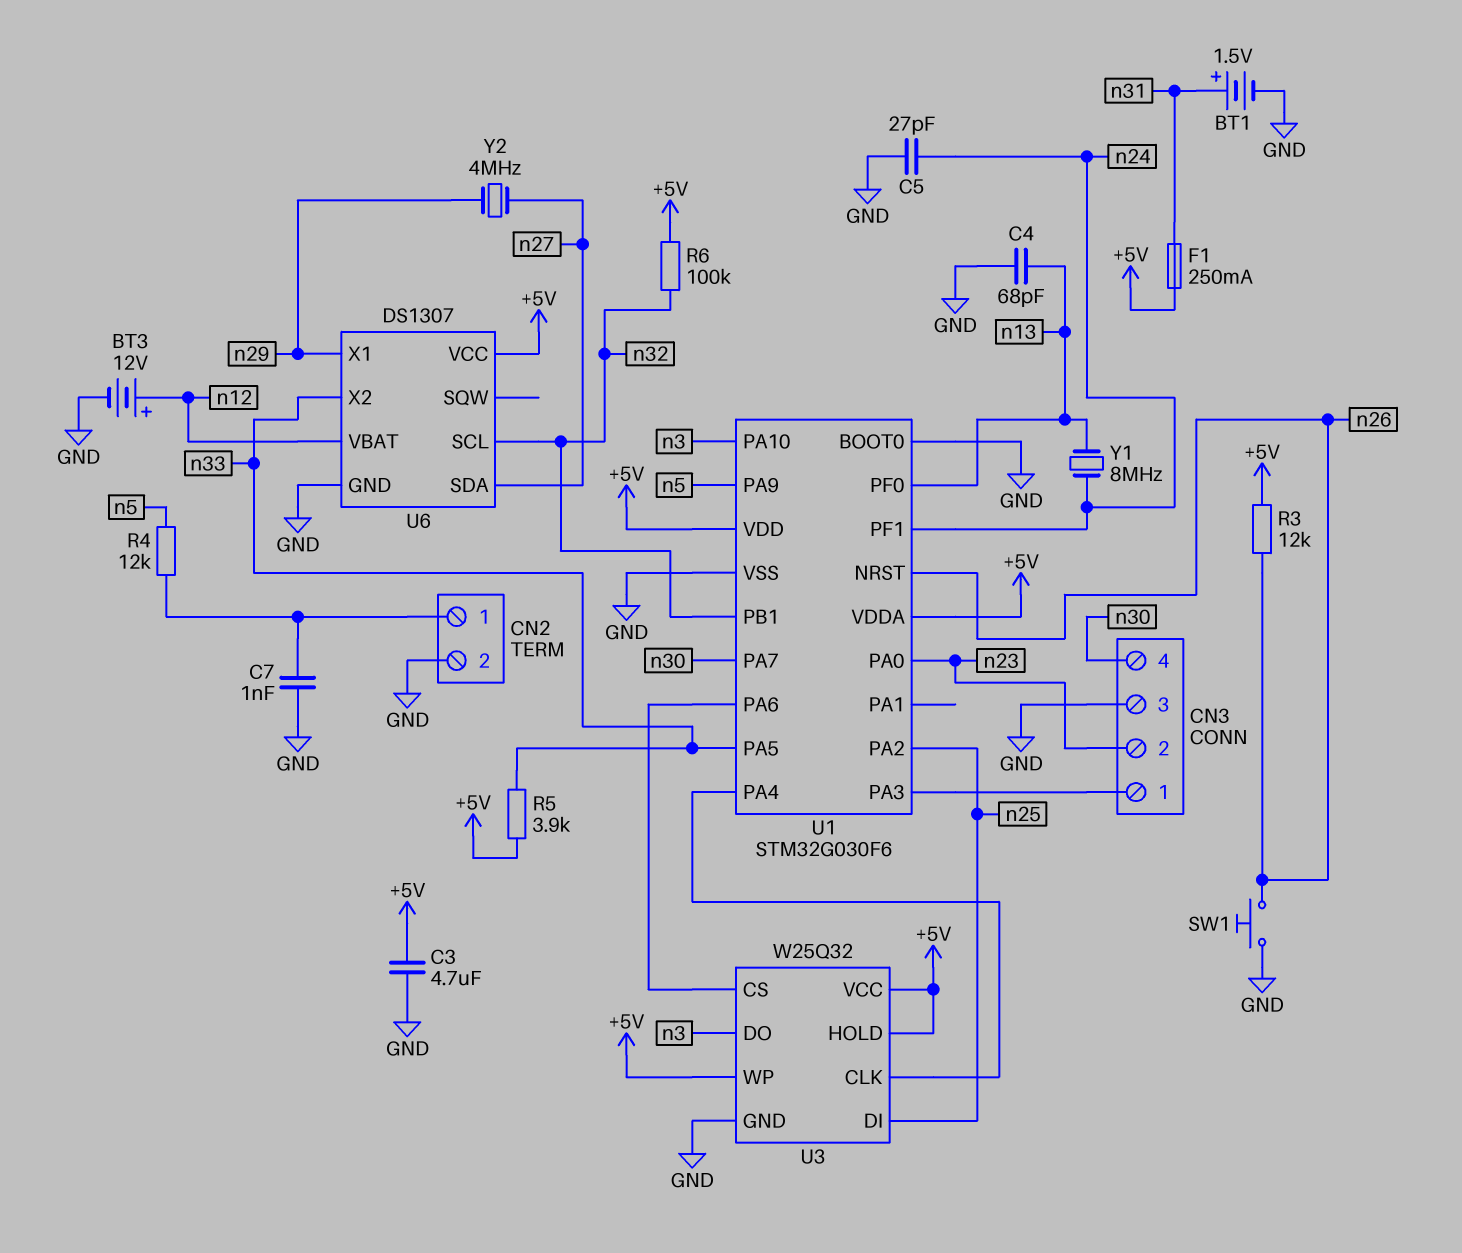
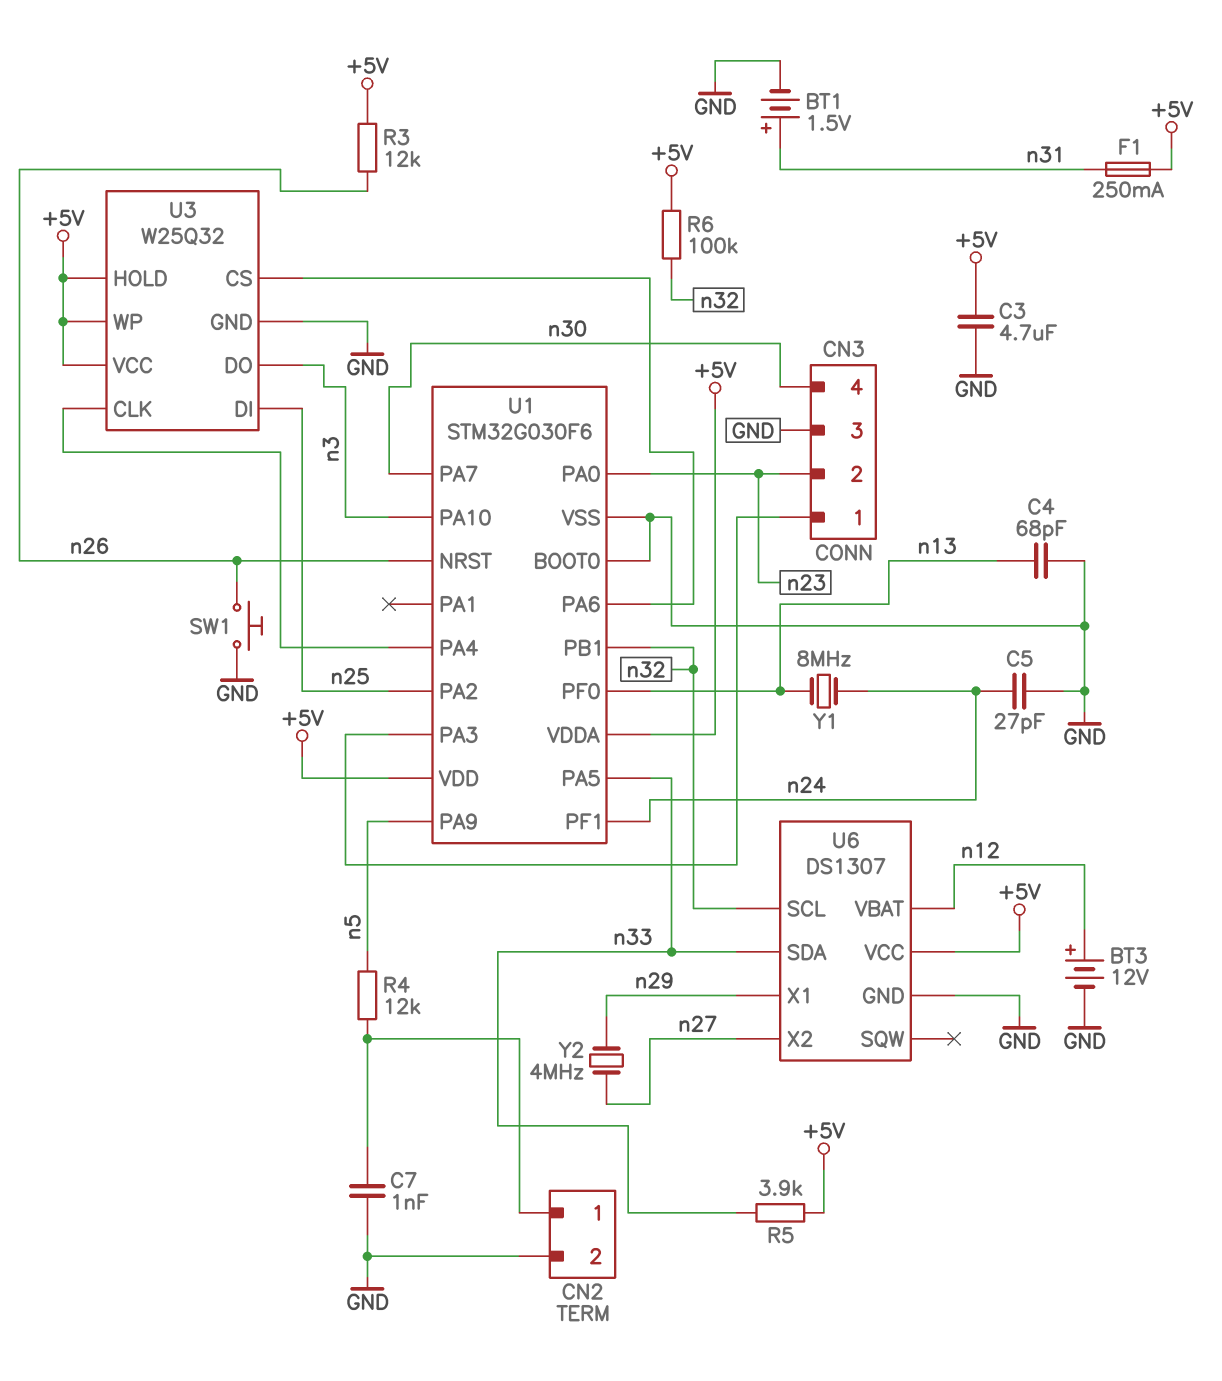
U6 pin SDA: n27 -> n33
U6 pin X2: n33 -> n27

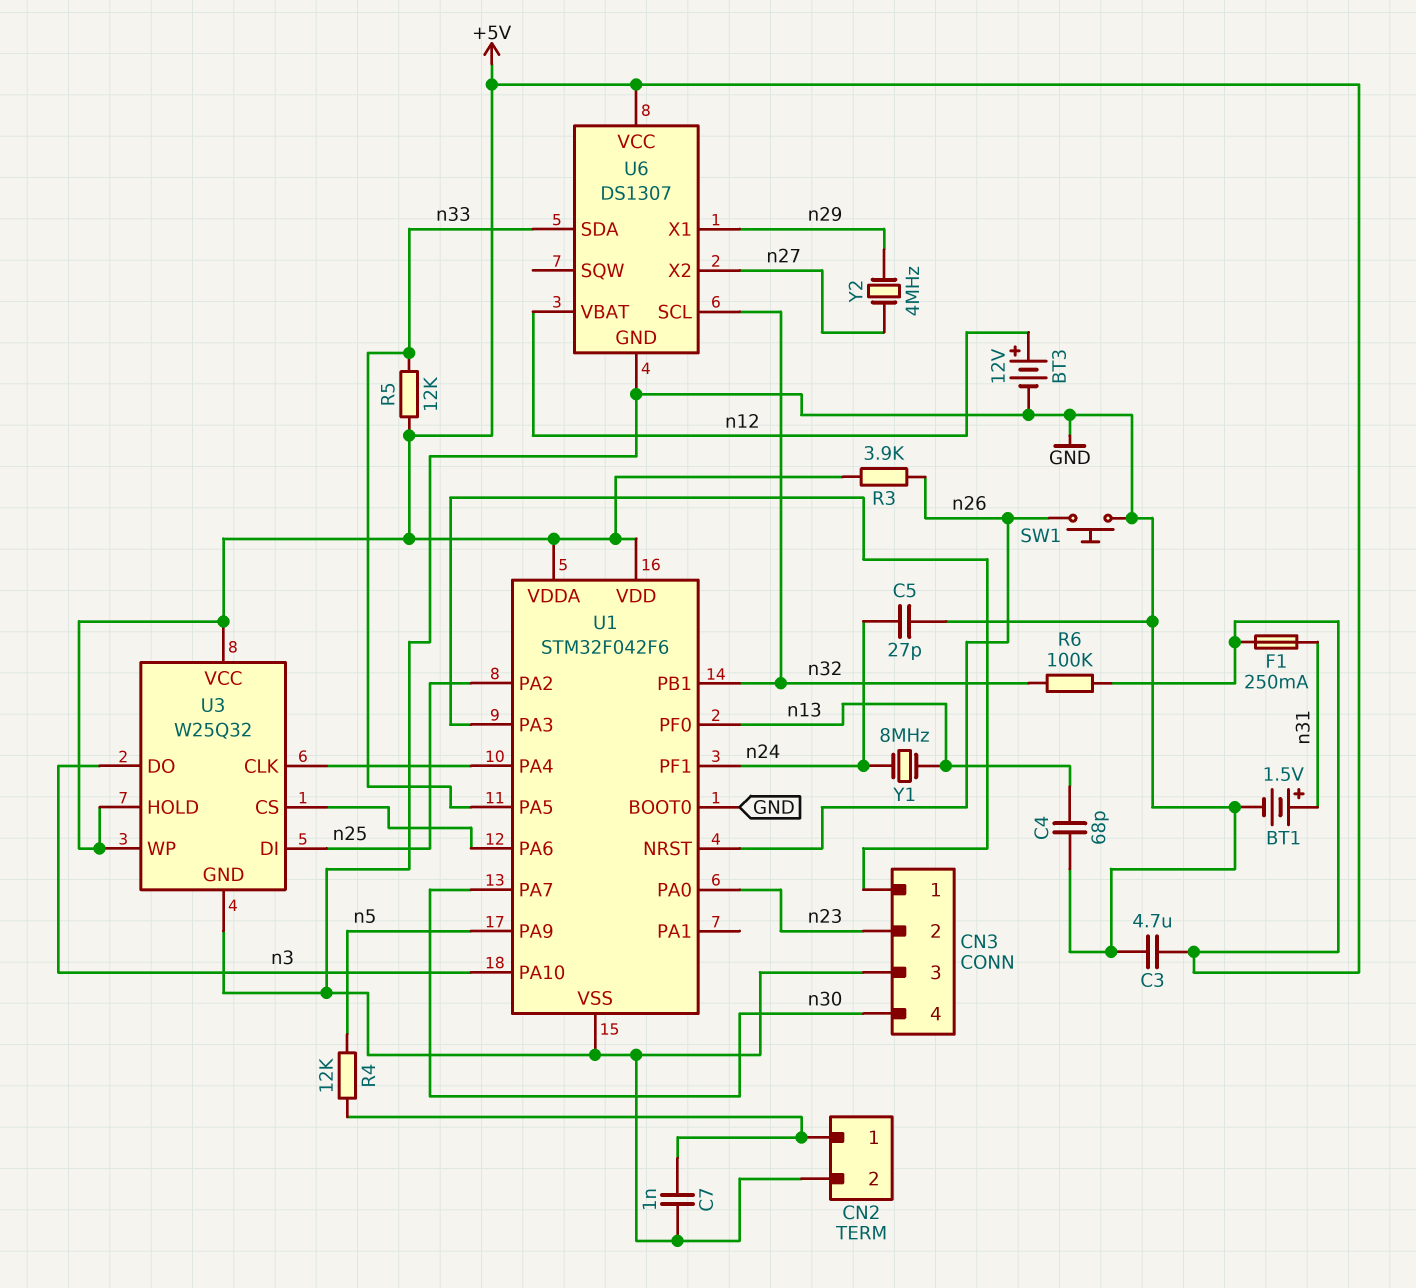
R3: 12k (+5V, n26) -> 3.9k (+5V, n26)
R5: 3.9k (+5V, n33) -> 12k (+5V, n33)
U1: STM32G030F6 -> STM32F042F6

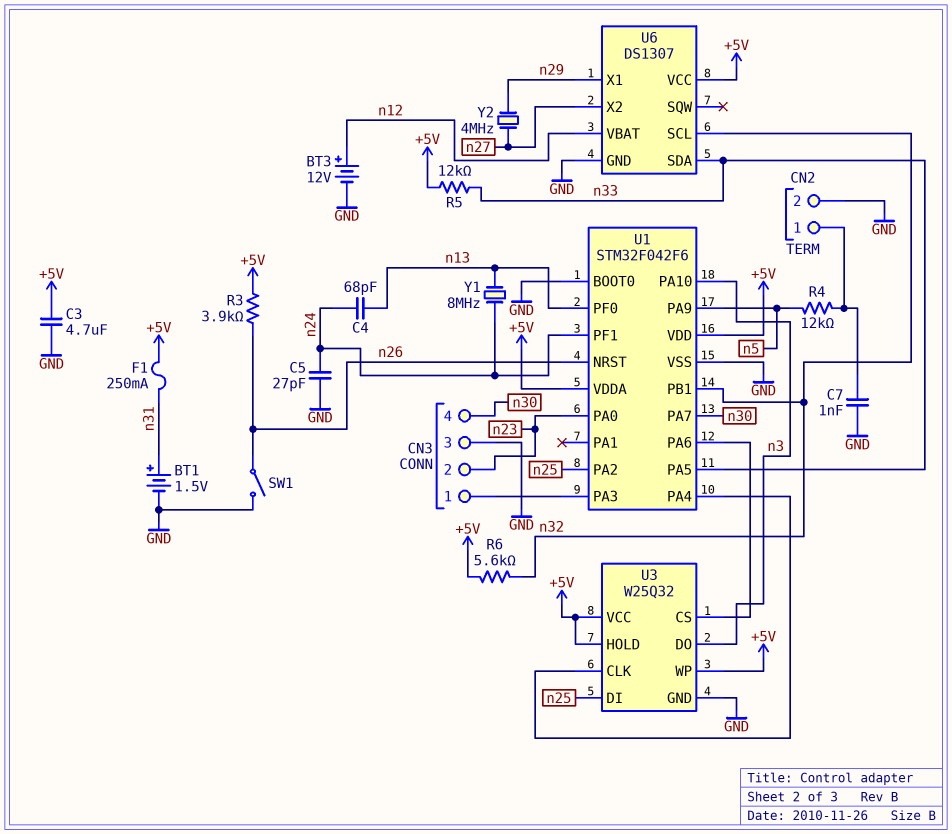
C4: 68pF (GND, n13) -> 68pF (n13, n24)
R6: 100k (+5V, n32) -> 5.6k (+5V, n32)
SW1: button (GND, n26) -> switch (GND, n26)

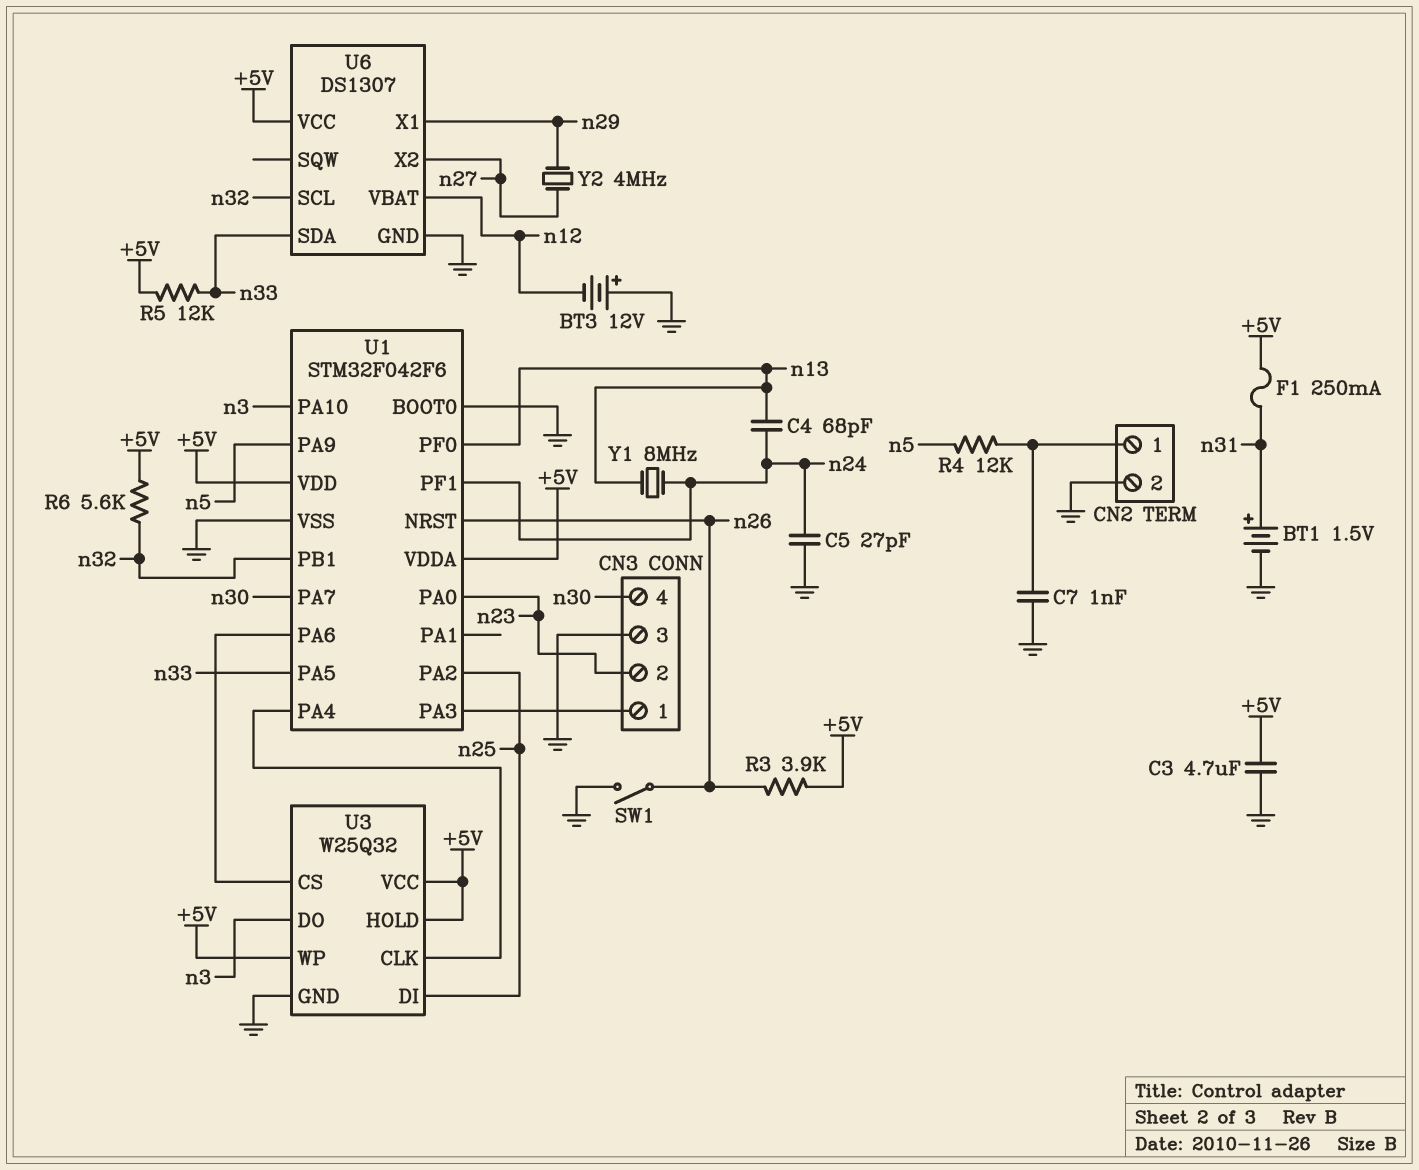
BT3: 12V (plus n12, minus GND) -> 12V (plus GND, minus n12)

